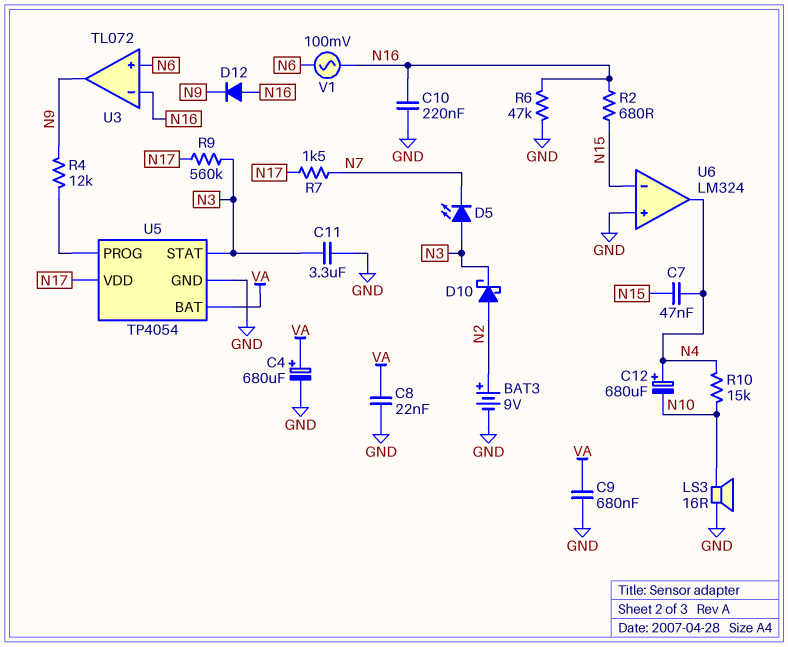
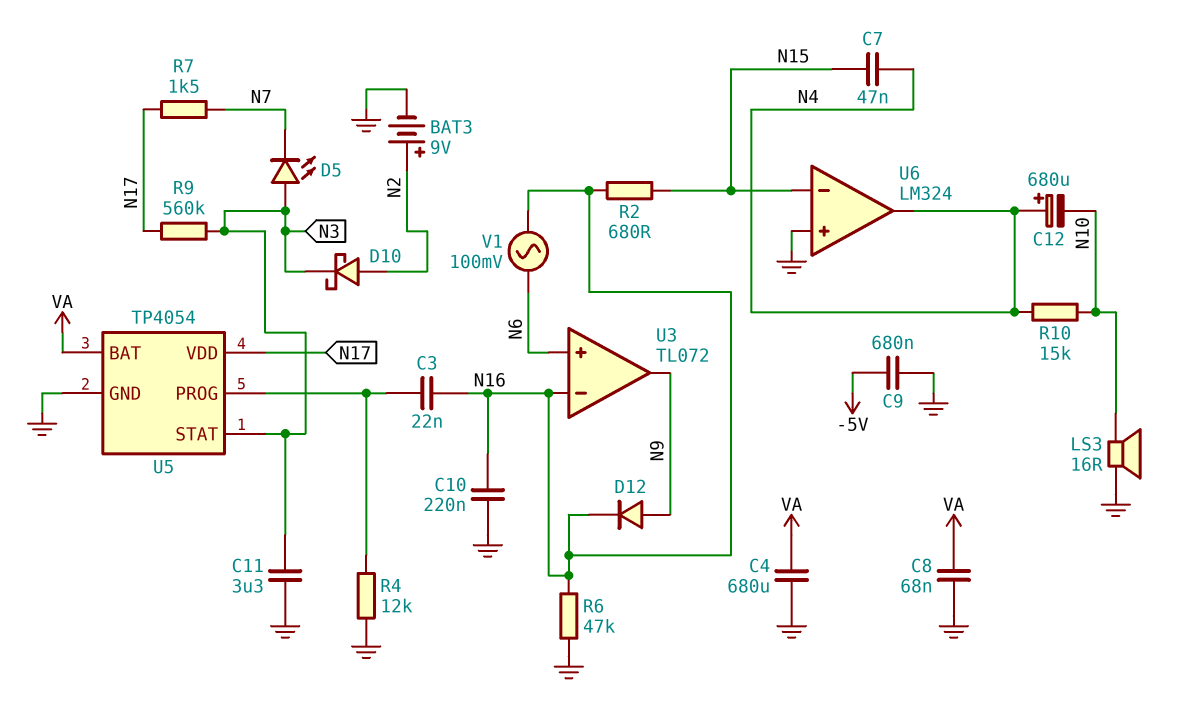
C3: none -> 22nF (N16, U5/PROG)
C4: 680uF (plus VA, minus GND) -> 680uF (GND, VA)
C8: 22nF (GND, VA) -> 68nF (GND, VA)
C9: 680nF (GND, VA) -> 680nF (-5V, GND)
D12: diode (A N16, K N9) -> diode (A N9, K N16)
R4: 12k (N9, U5/PROG) -> 12k (GND, U5/PROG)

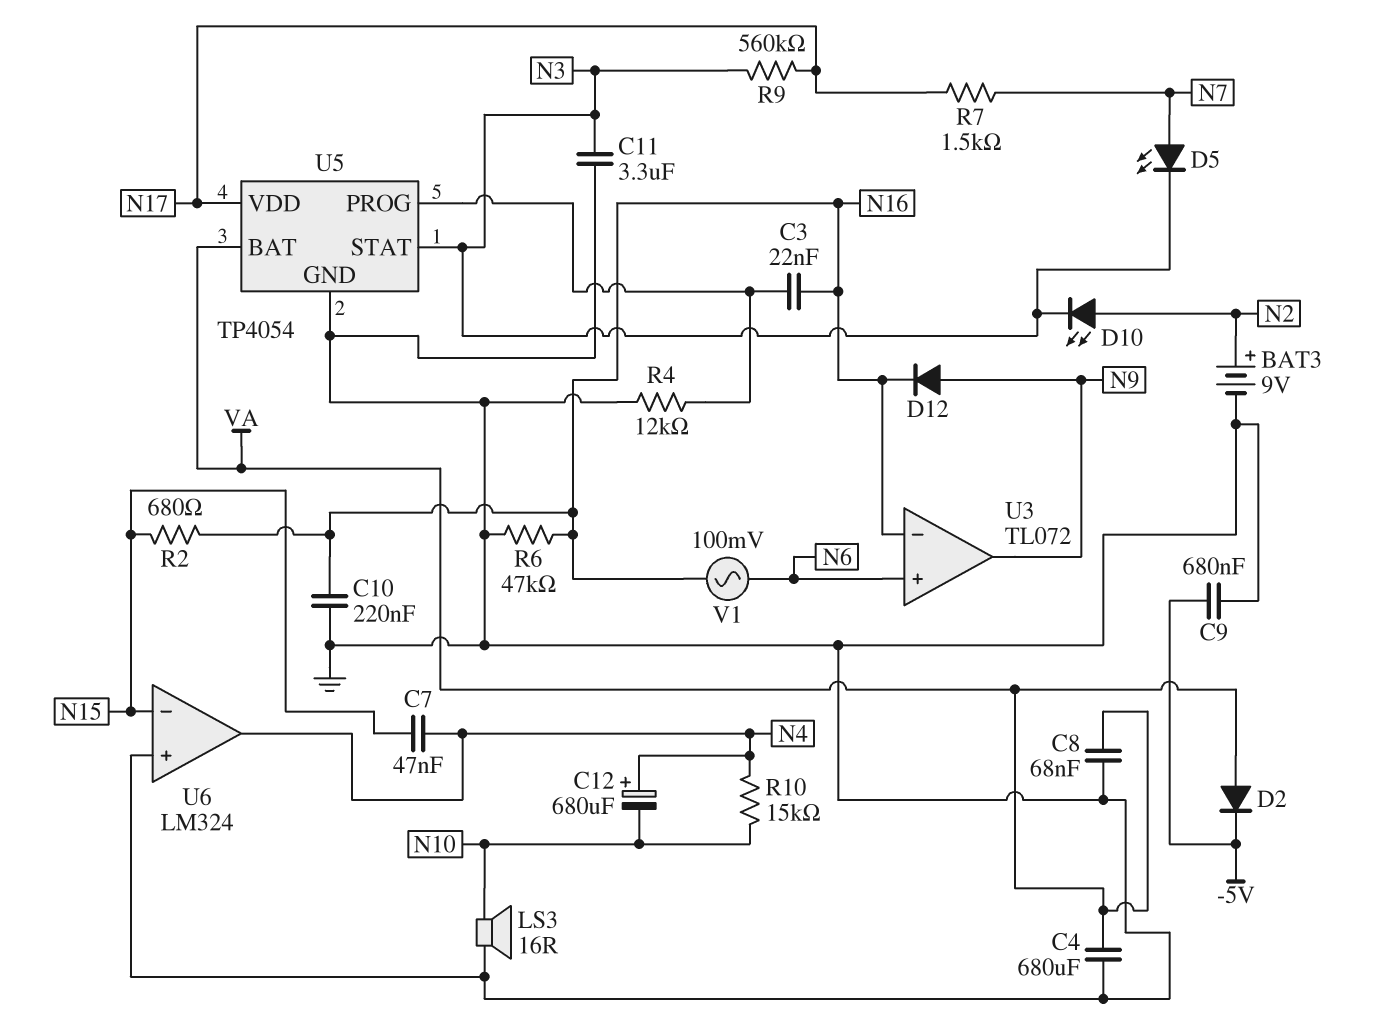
D2: none -> diode (A VA, K -5V)
D5: LED (A N3, K N7) -> LED (A N7, K N3)
D10: schottky (A N2, K N3) -> LED (A N2, K N3)

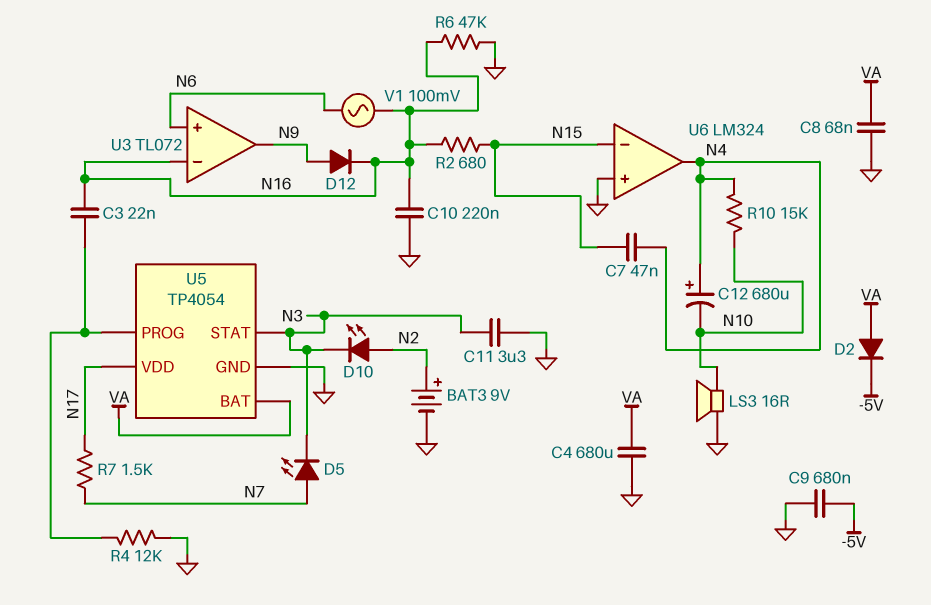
R9: 560k (N3, N17) -> none

